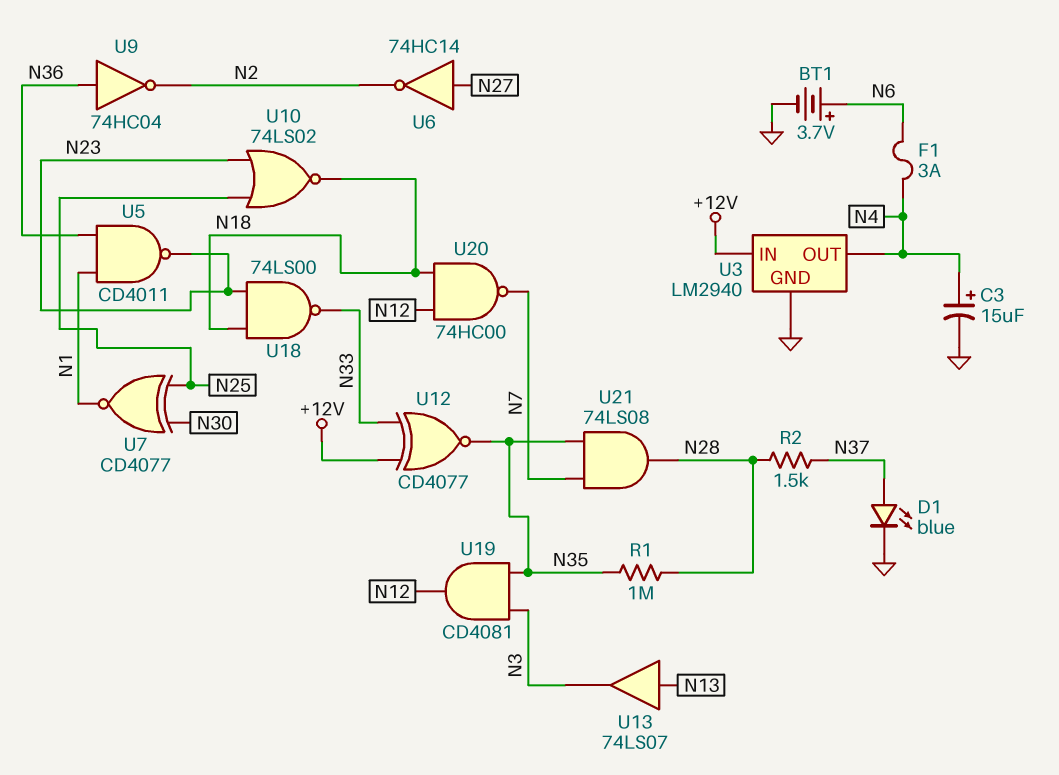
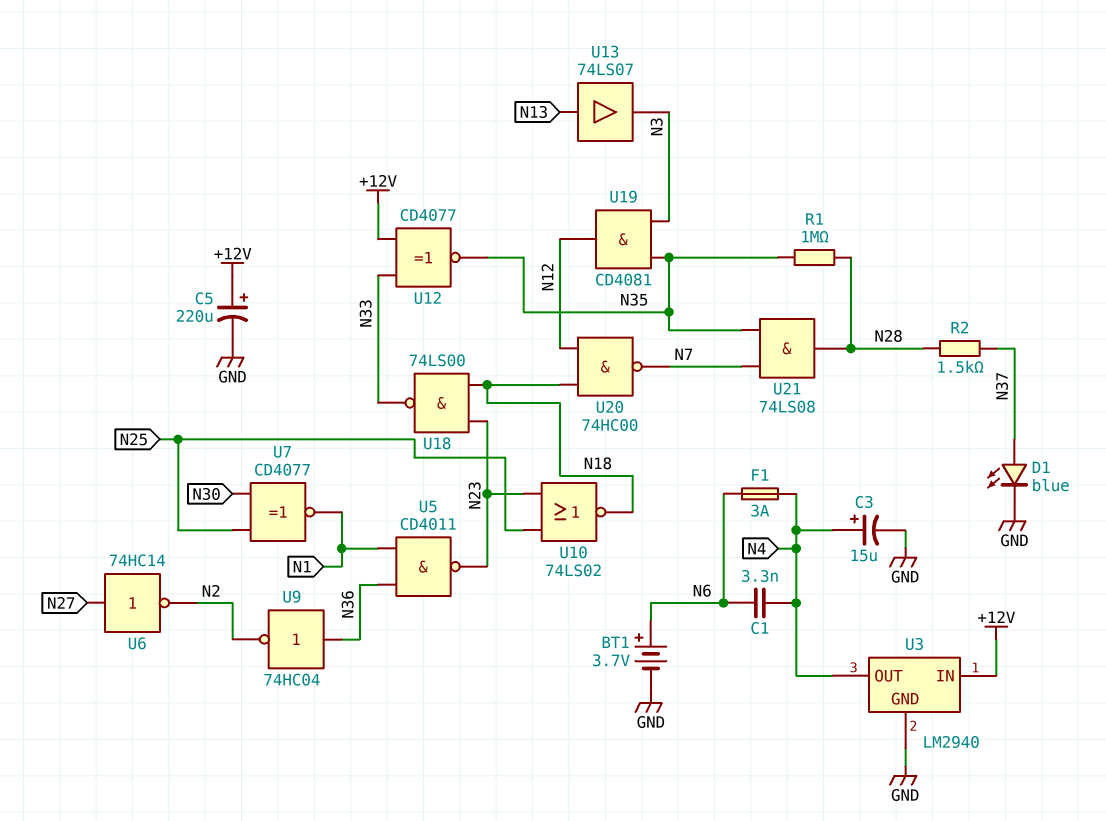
C1: none -> 3.3nF (N4, N6)
C5: none -> 220uF (plus +12V, minus GND)

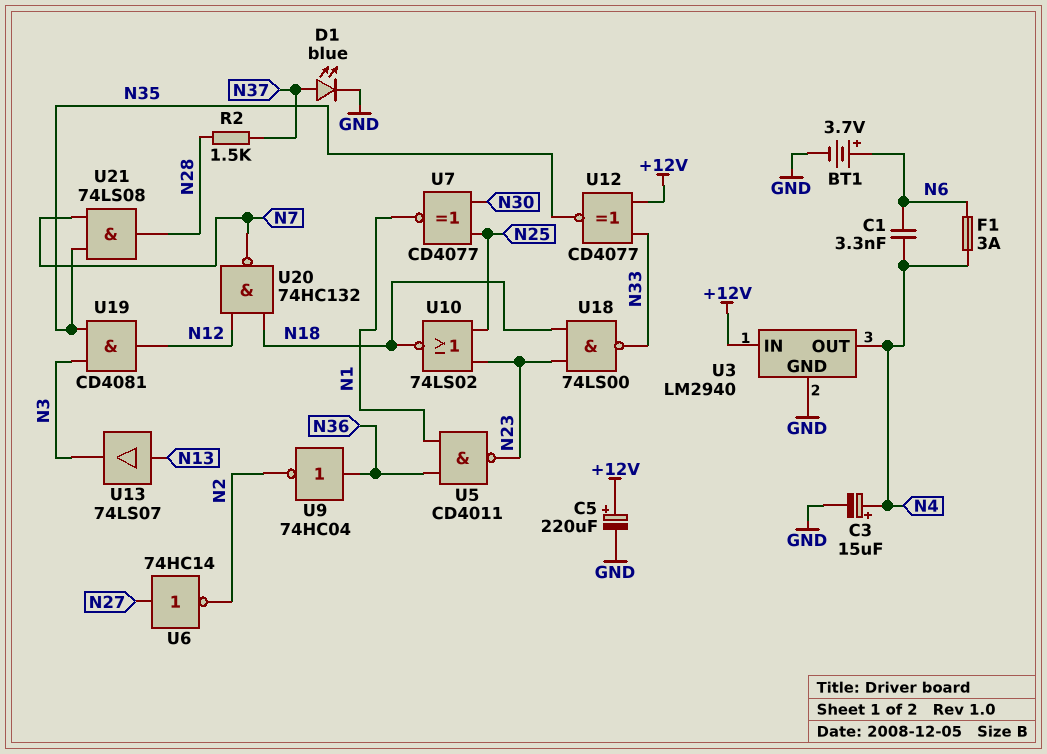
R1: 1M (N28, N35) -> none
U20: NAND 74HC00 (in N12, in N18, out N7) -> NAND 74HC132 (in N12, in N18, out N7)

